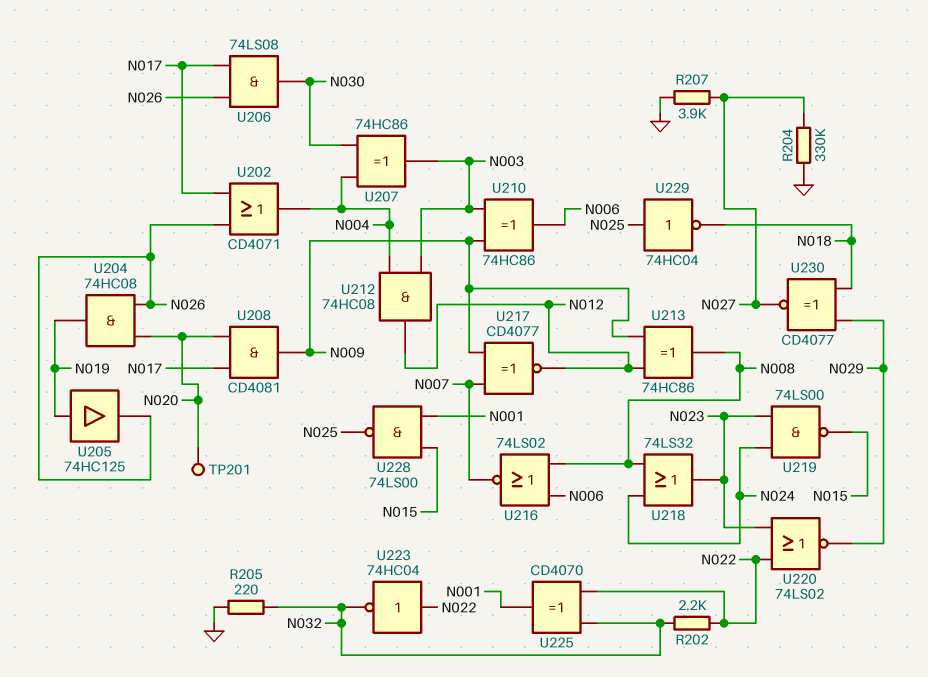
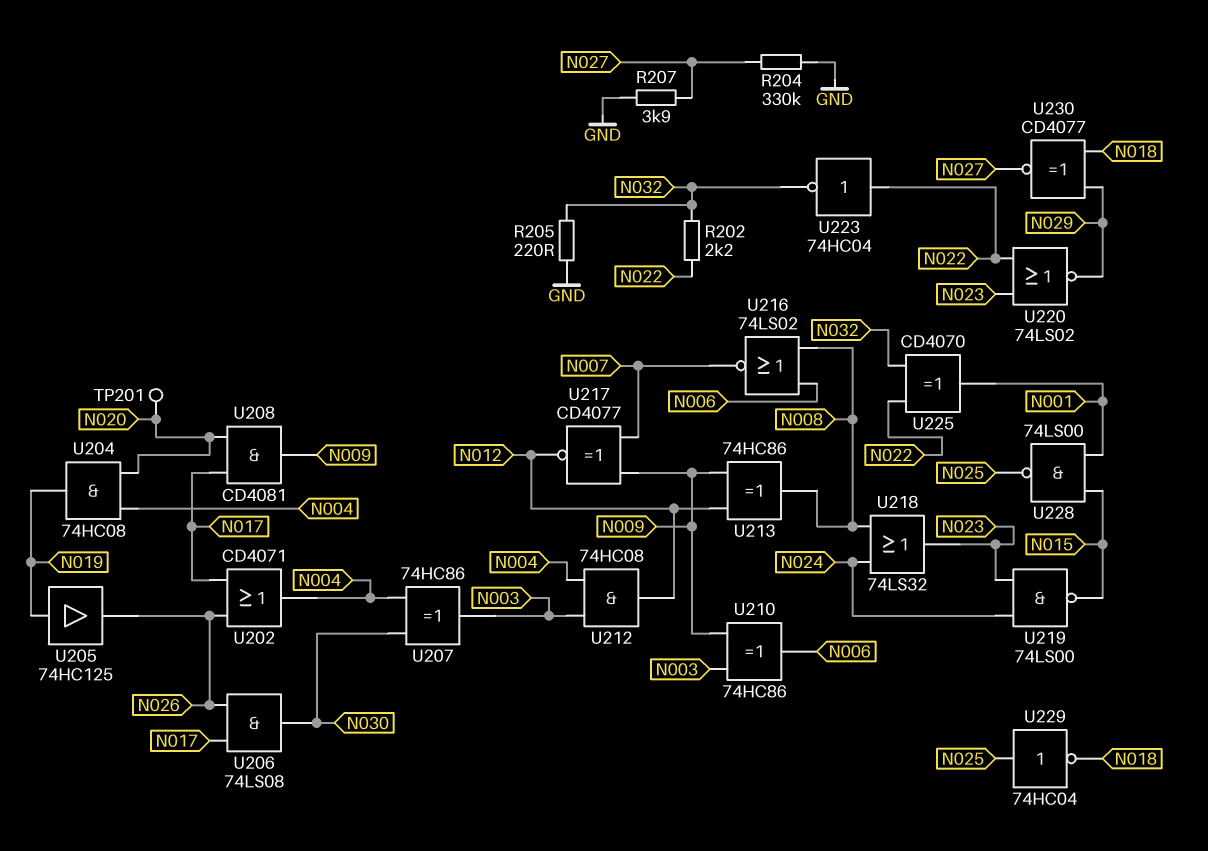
U204: AND 74HC08 (in N020, in N026, out N019) -> AND 74HC08 (in N004, in N020, out N019)

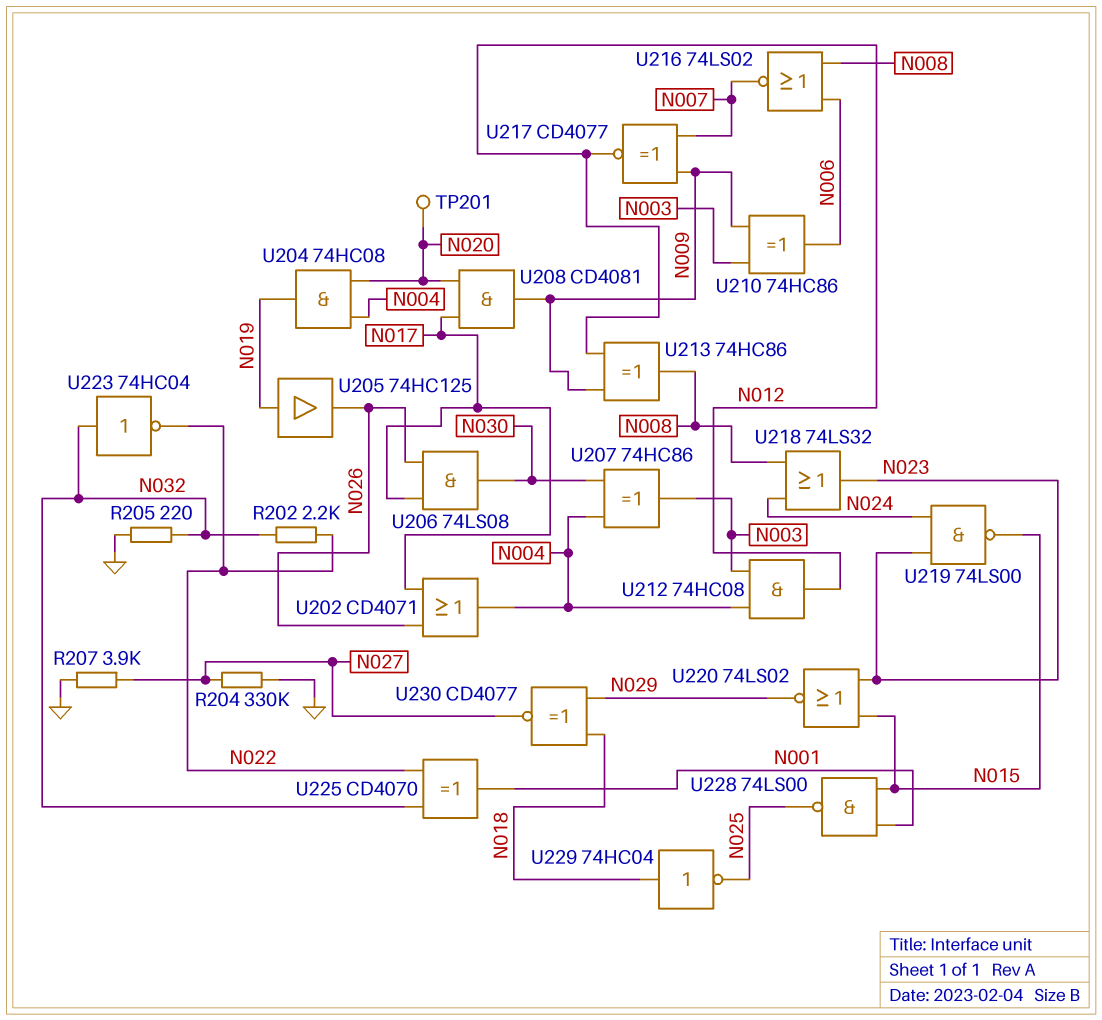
U220: NOR 74LS02 (in N022, in N023, out N029) -> NOR 74LS02 (in N015, in N023, out N029)
U223: NOT 74HC04 (in N022, out N032) -> NOT 74HC04 (in N032, out N022)
U229: NOT 74HC04 (in N025, out N018) -> NOT 74HC04 (in N018, out N025)

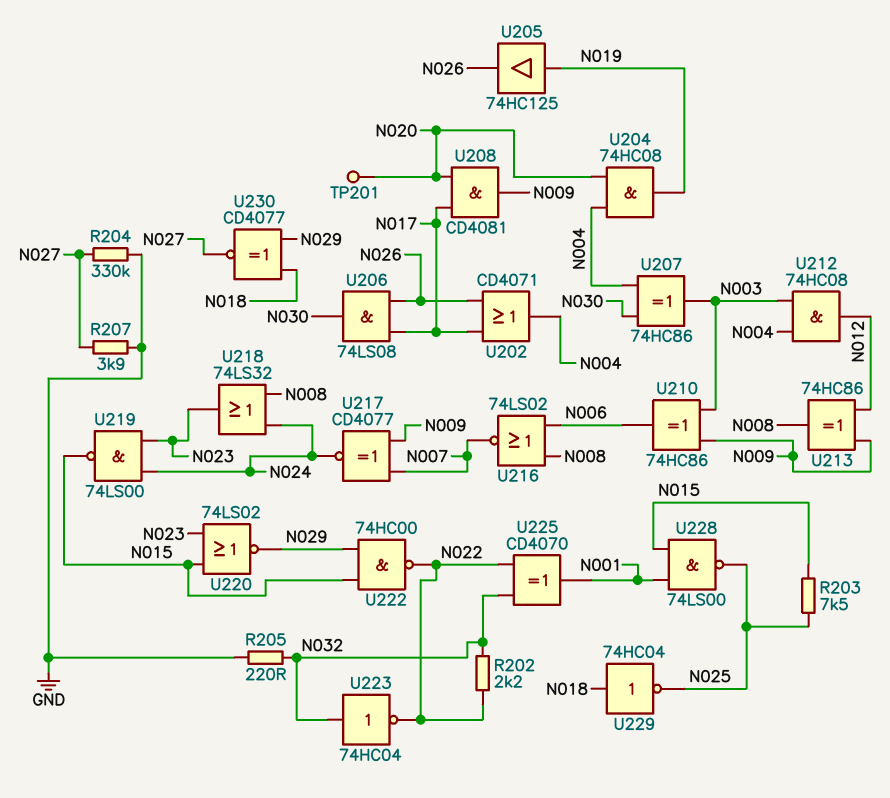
R203: none -> 7.5k (N015, N025)
U217: XNOR CD4077 (in N007, in N009, out N012) -> XNOR CD4077 (in N007, in N009, out N024)
U222: none -> NAND 74HC00 (in N015, in N029, out N022)

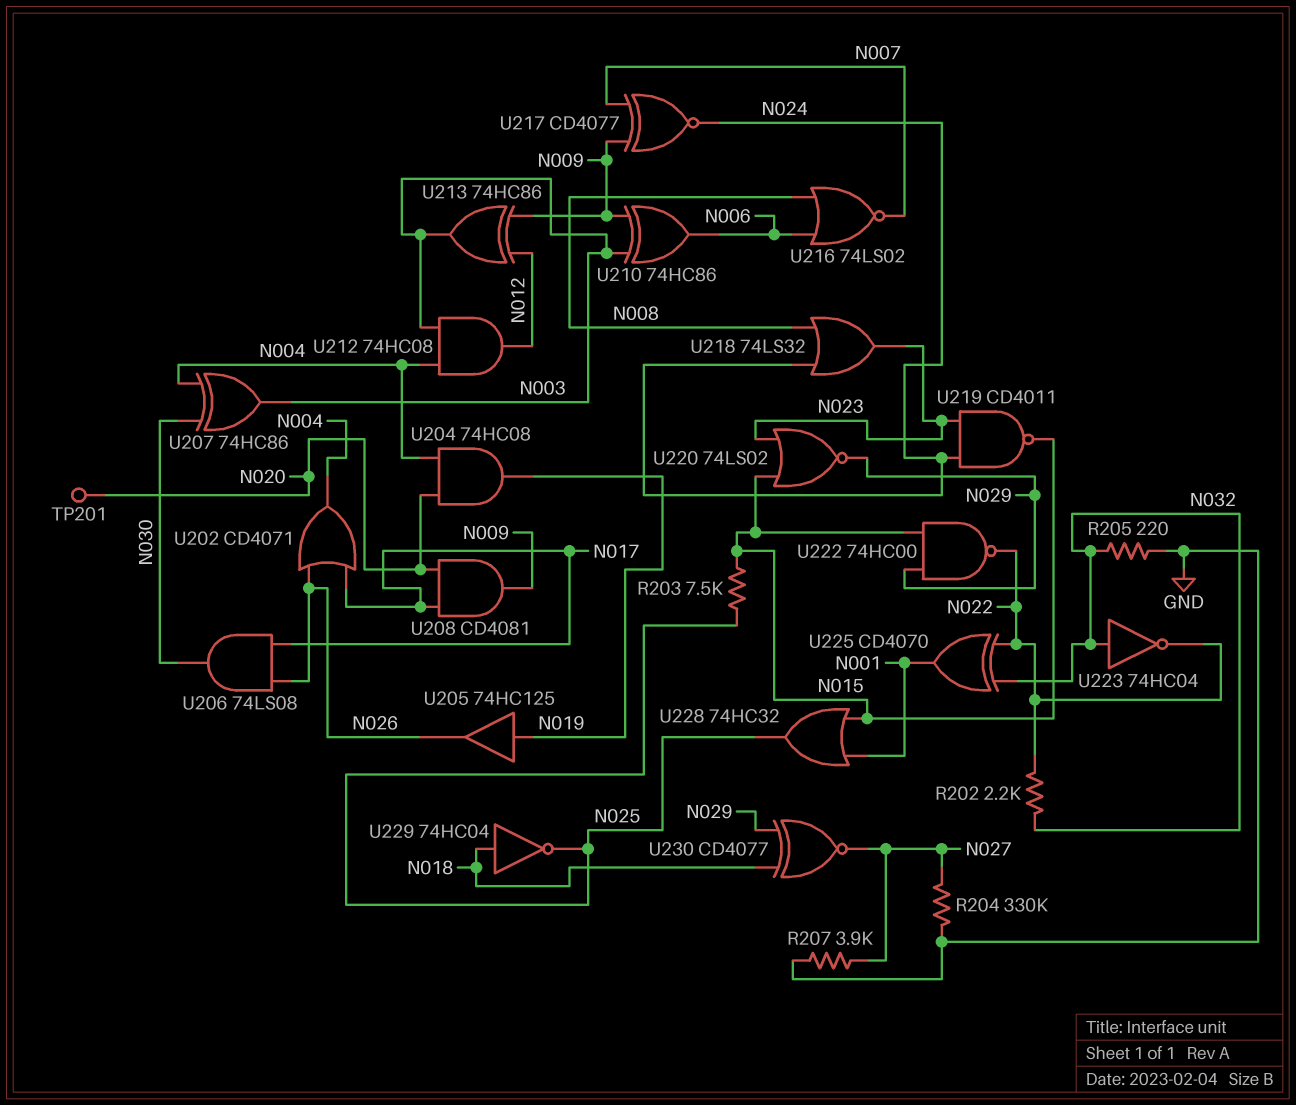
U213: XOR 74HC86 (in N009, in N012, out N008) -> XOR 74HC86 (in N009, in N012, out N003)
U219: NAND 74LS00 (in N023, in N024, out N015) -> NAND CD4011 (in N023, in N024, out N015)
U228: NAND 74LS00 (in N001, in N015, out N025) -> OR 74HC32 (in N001, in N015, out N025)

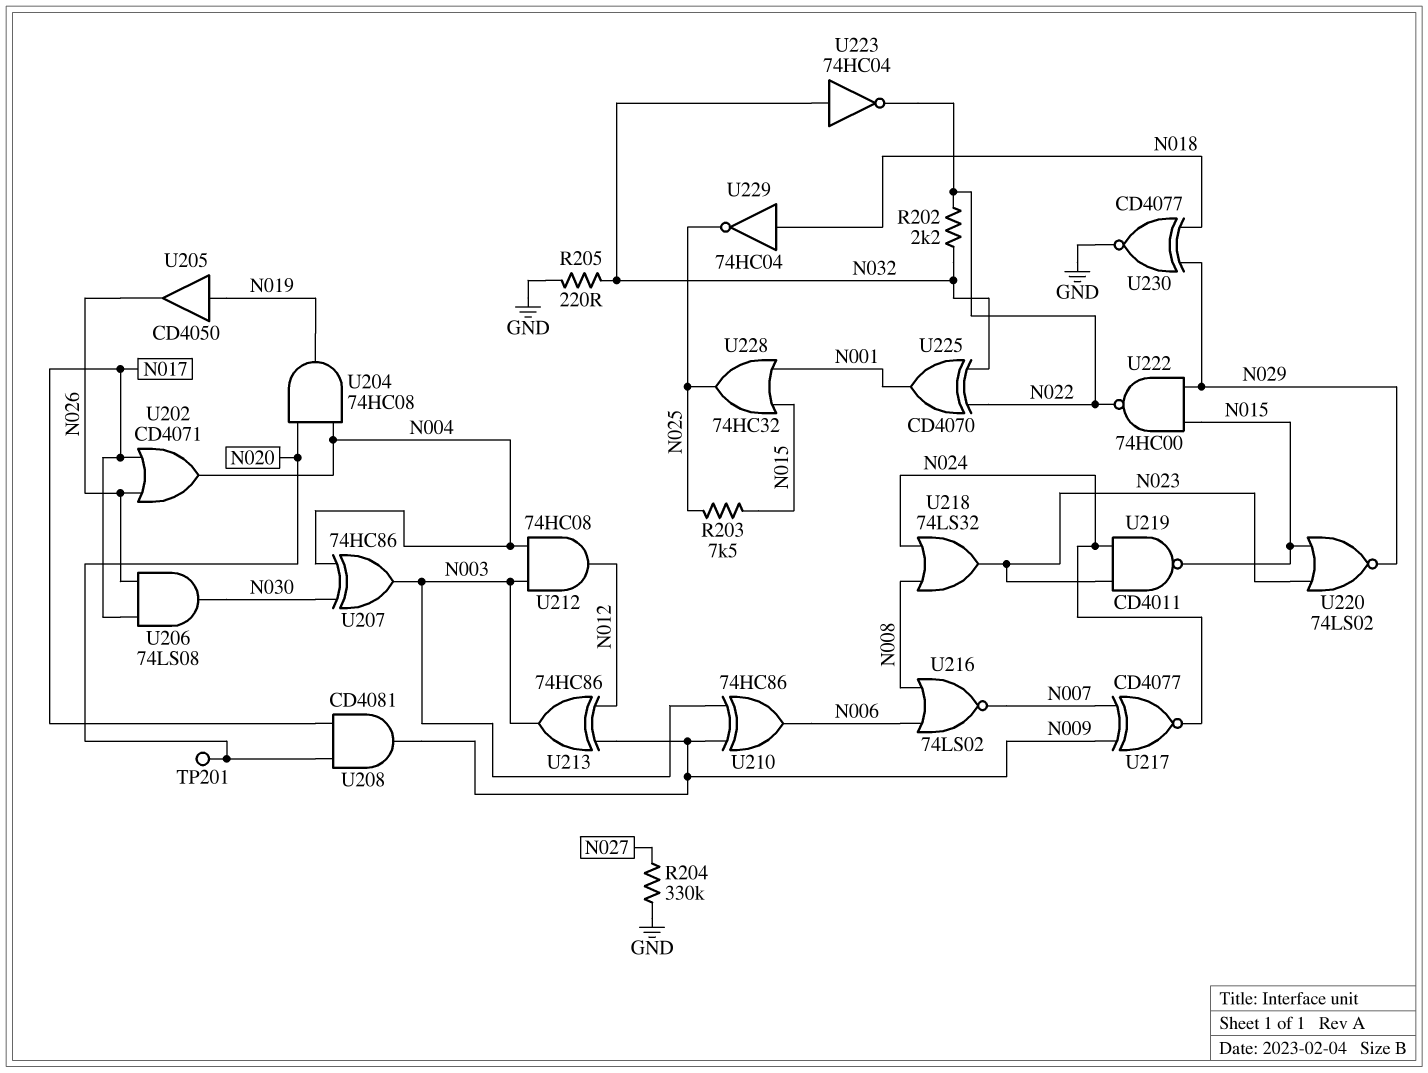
R207: 3.9k (GND, N027) -> none
U205: buffer 74HC125 (in N019, out N026) -> buffer CD4050 (in N019, out N026)
U230: XNOR CD4077 (in N018, in N029, out N027) -> XNOR CD4077 (in N018, in N029, out GND)

